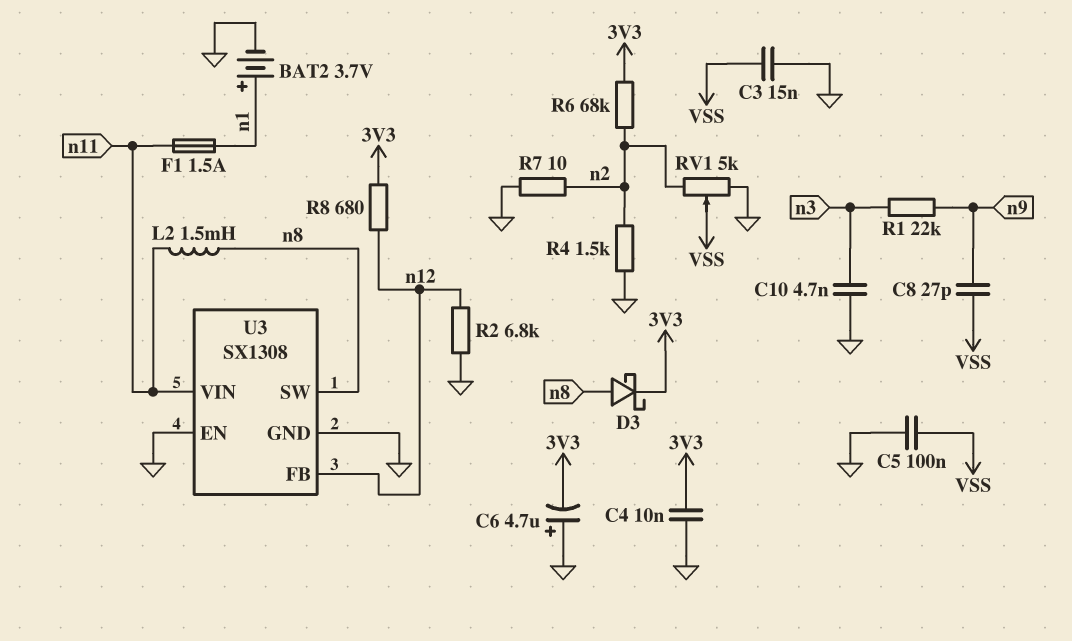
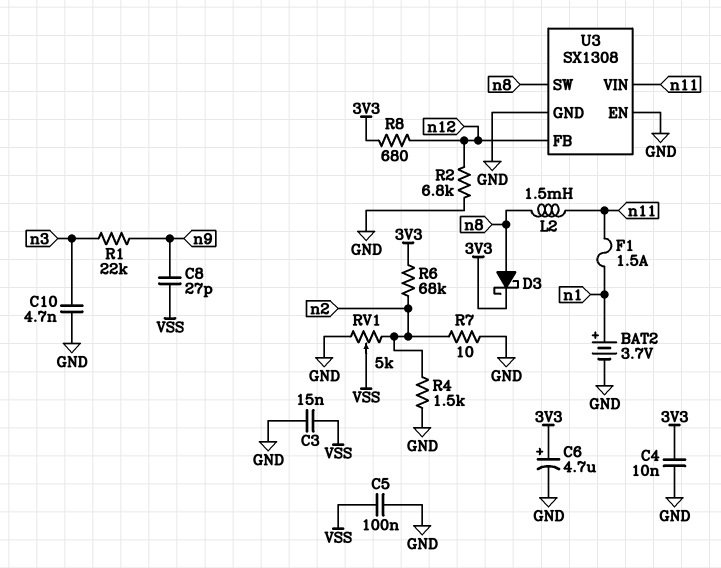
C6: 4.7uF (plus GND, minus 3V3) -> 4.7uF (plus 3V3, minus GND)

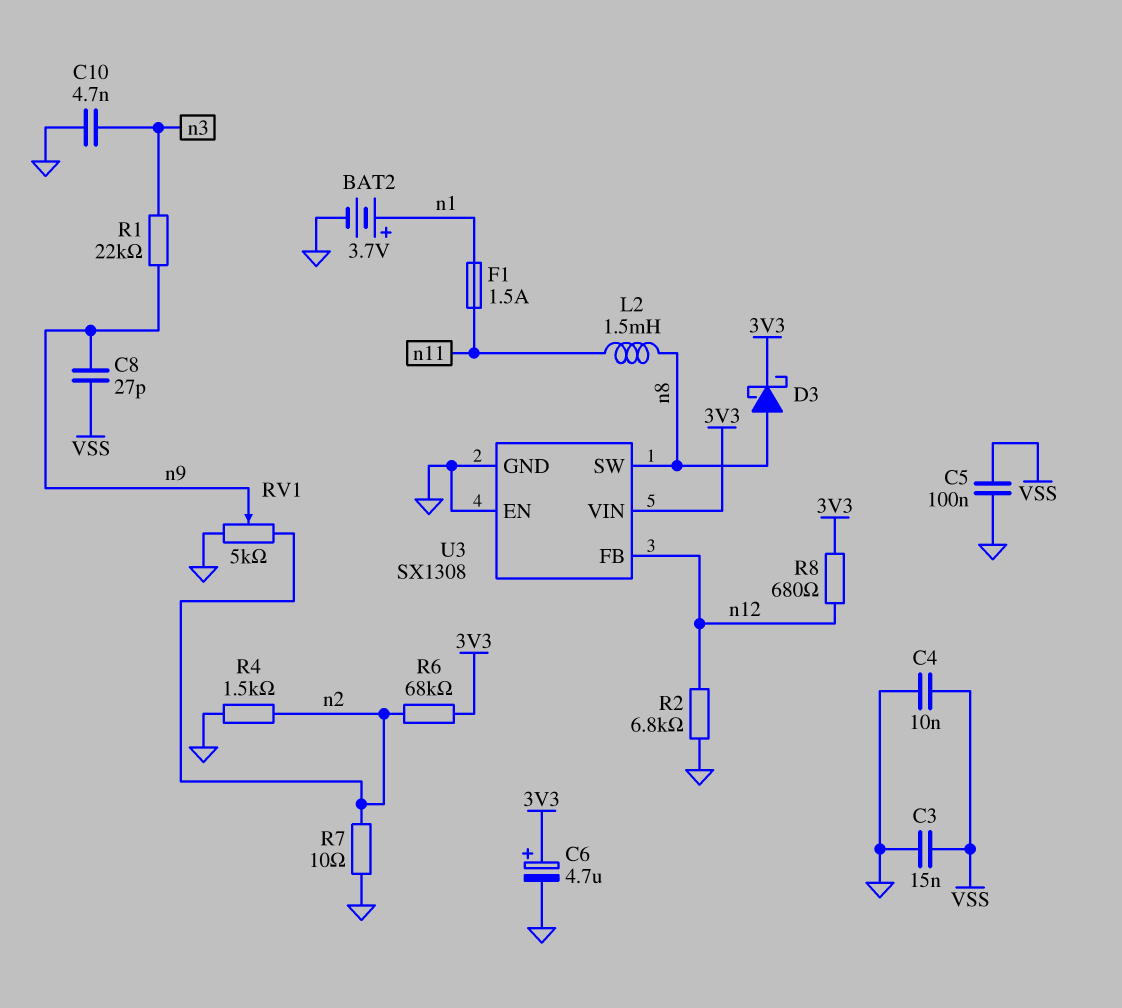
C4: 10nF (3V3, GND) -> 10nF (GND, VSS)
RV1: 5k (GND, n2, wiper VSS) -> 5k (GND, n2, wiper n9)
U3 pin VIN: n11 -> 3V3

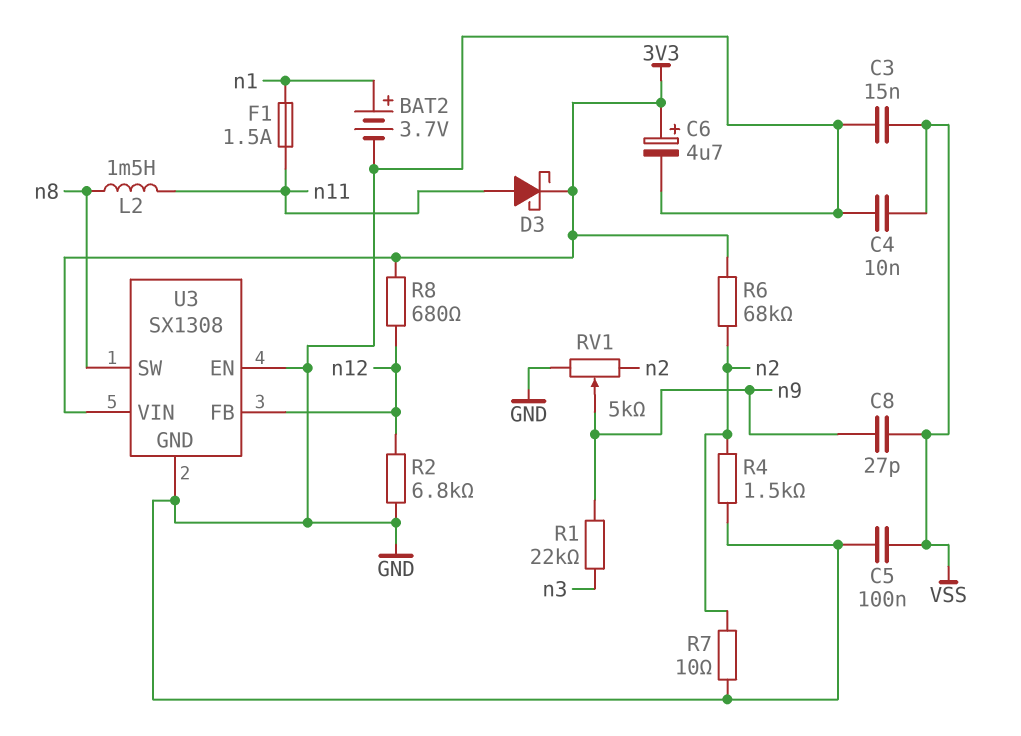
C10: 4.7nF (GND, n3) -> none
D3: schottky (A n8, K 3V3) -> schottky (A n11, K 3V3)

